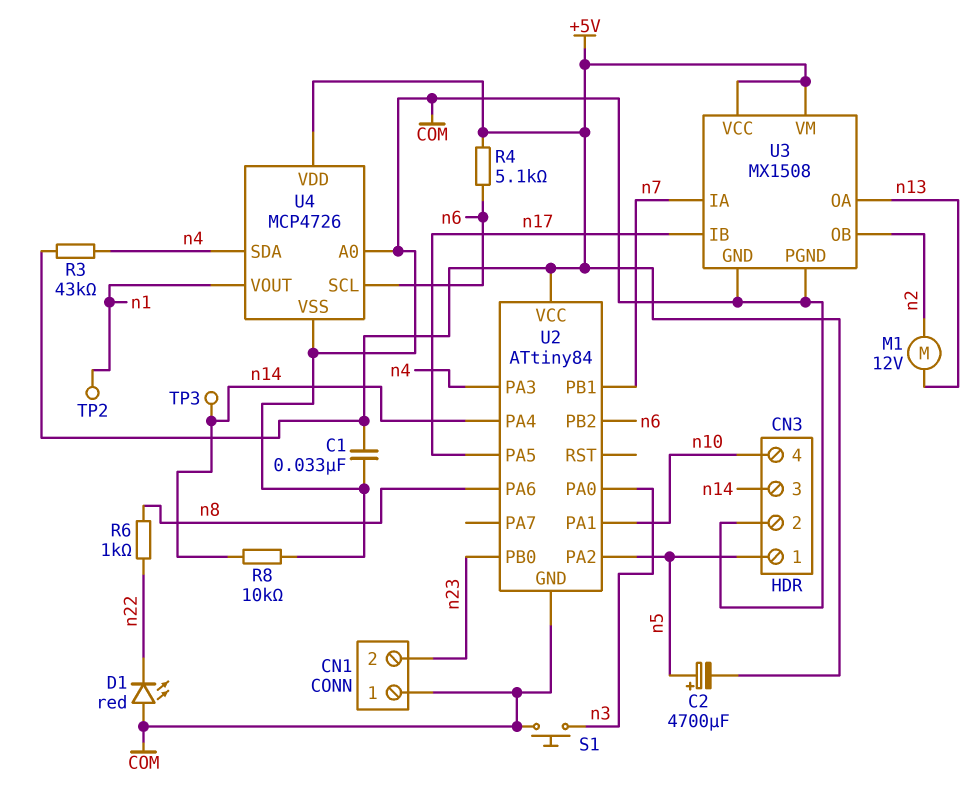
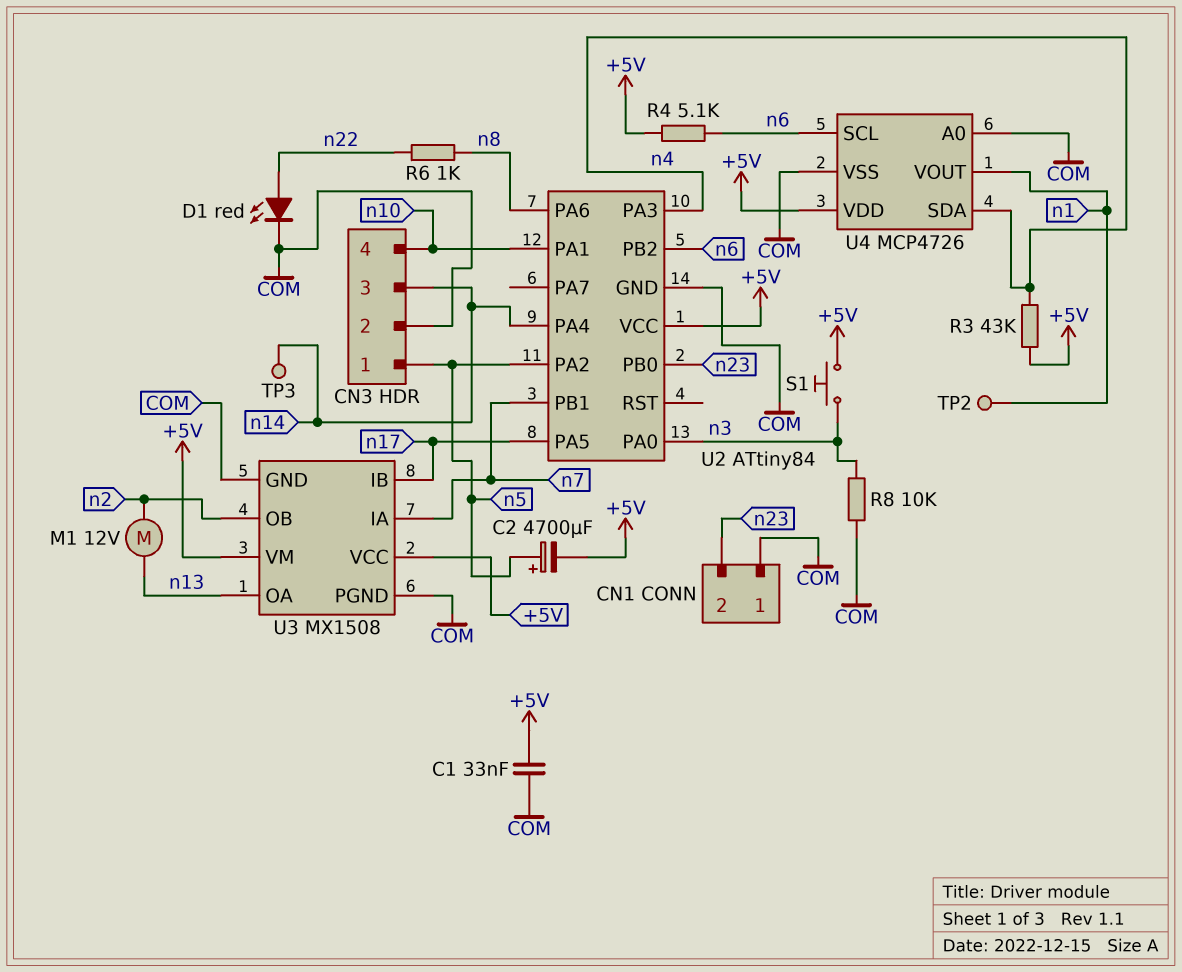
D1: LED red (A COM, K n22) -> LED red (A n22, K COM)
R8: 10k (COM, n14) -> 10k (COM, n3)
S1: button (COM, n3) -> button (+5V, n3)

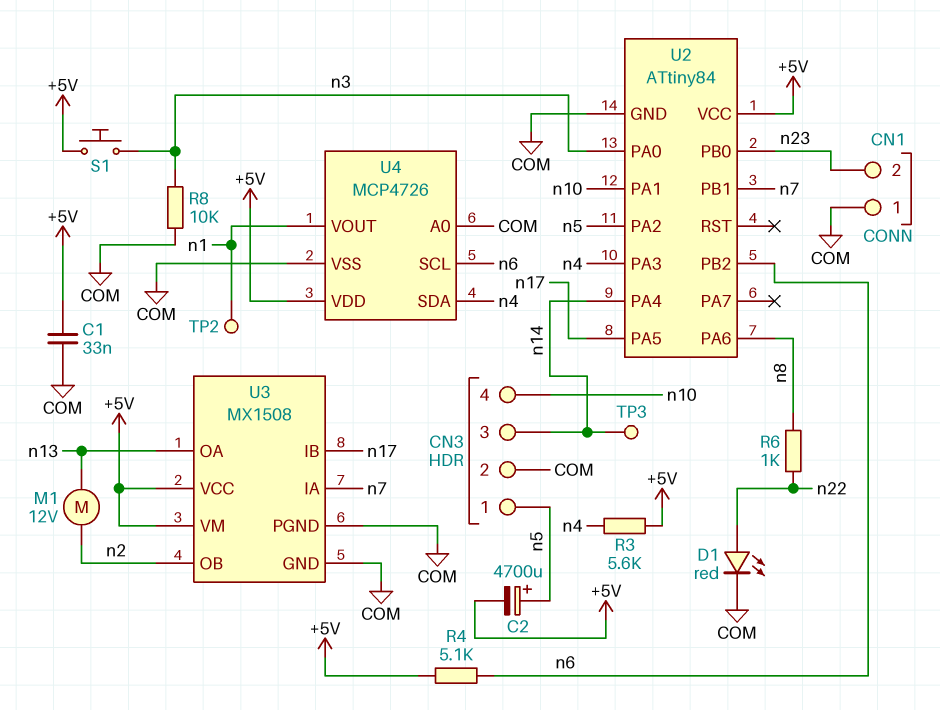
R3: 43k (+5V, n4) -> 5.6k (+5V, n4)

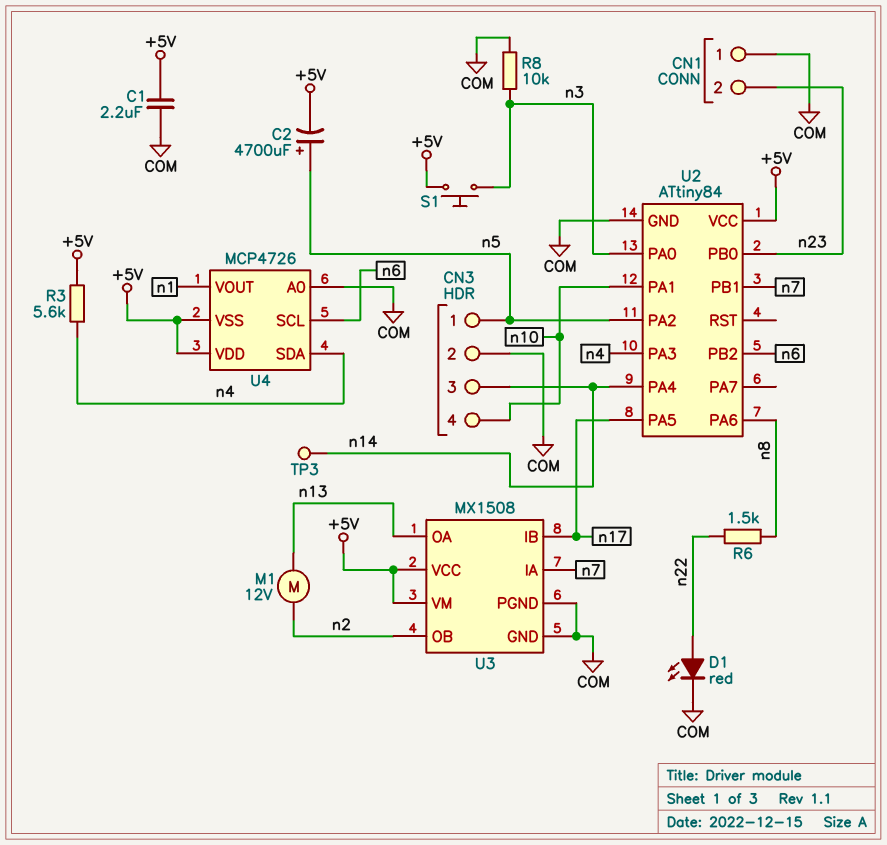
C1: 33nF (+5V, COM) -> 2.2uF (+5V, COM)
R4: 5.1k (+5V, n6) -> none
R6: 1k (n8, n22) -> 1.5k (n8, n22)
TP2: test point (n1) -> none
U4 pin VSS: COM -> +5V

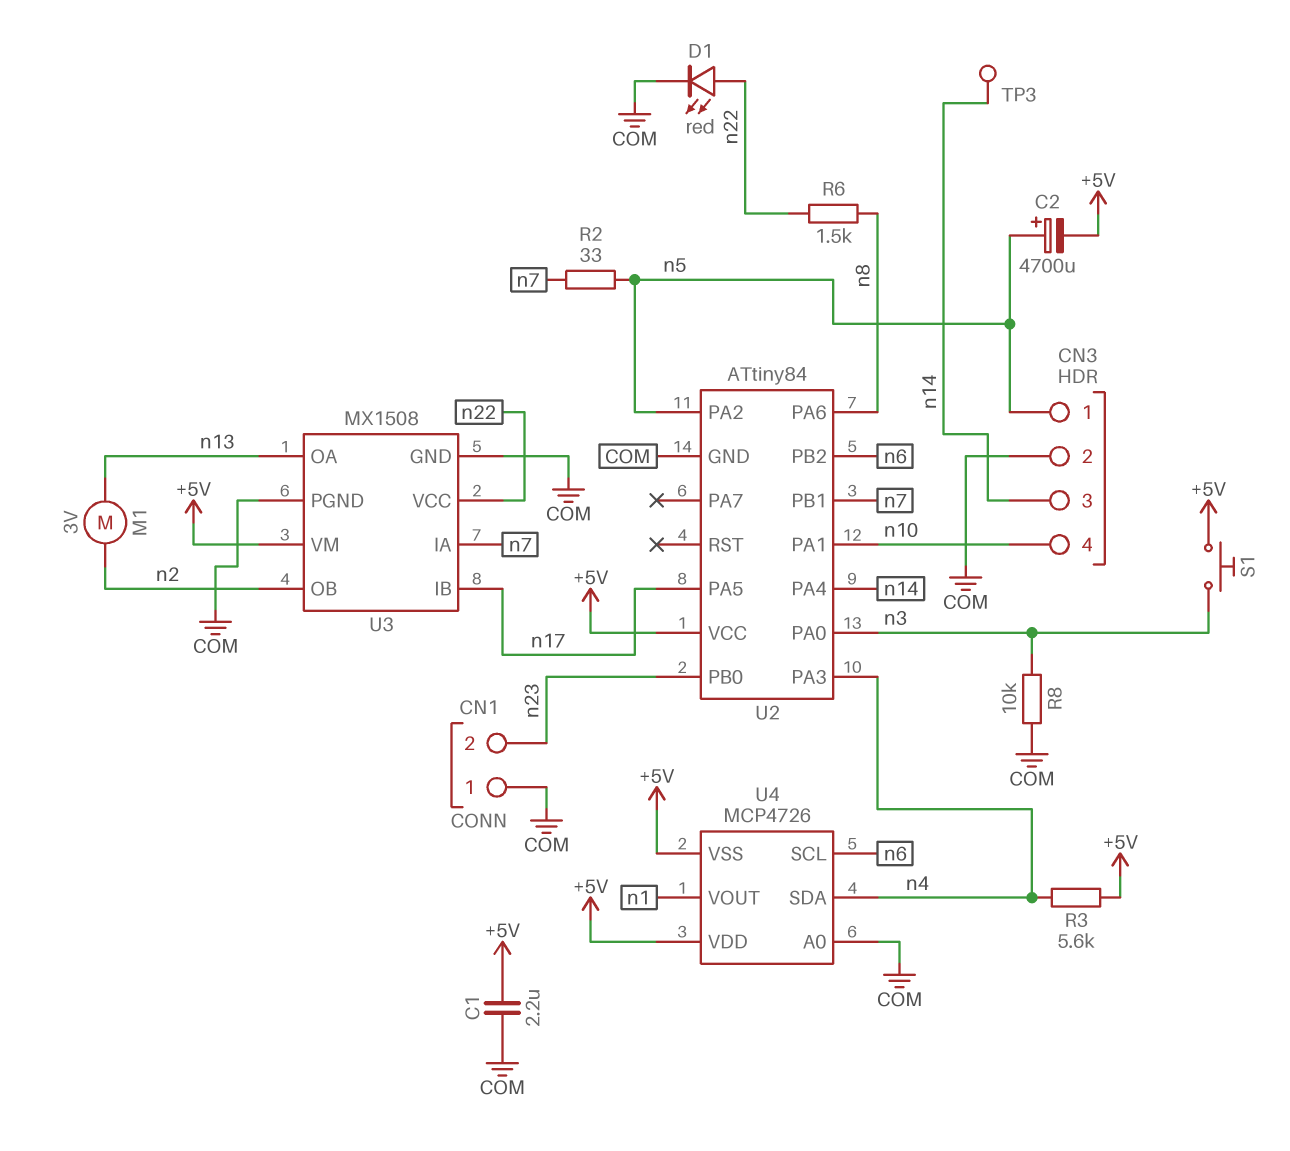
M1: motor 12V (n2, n13) -> motor 3V (n2, n13)
R2: none -> 33 (n5, n7)
U3 pin VCC: +5V -> n22

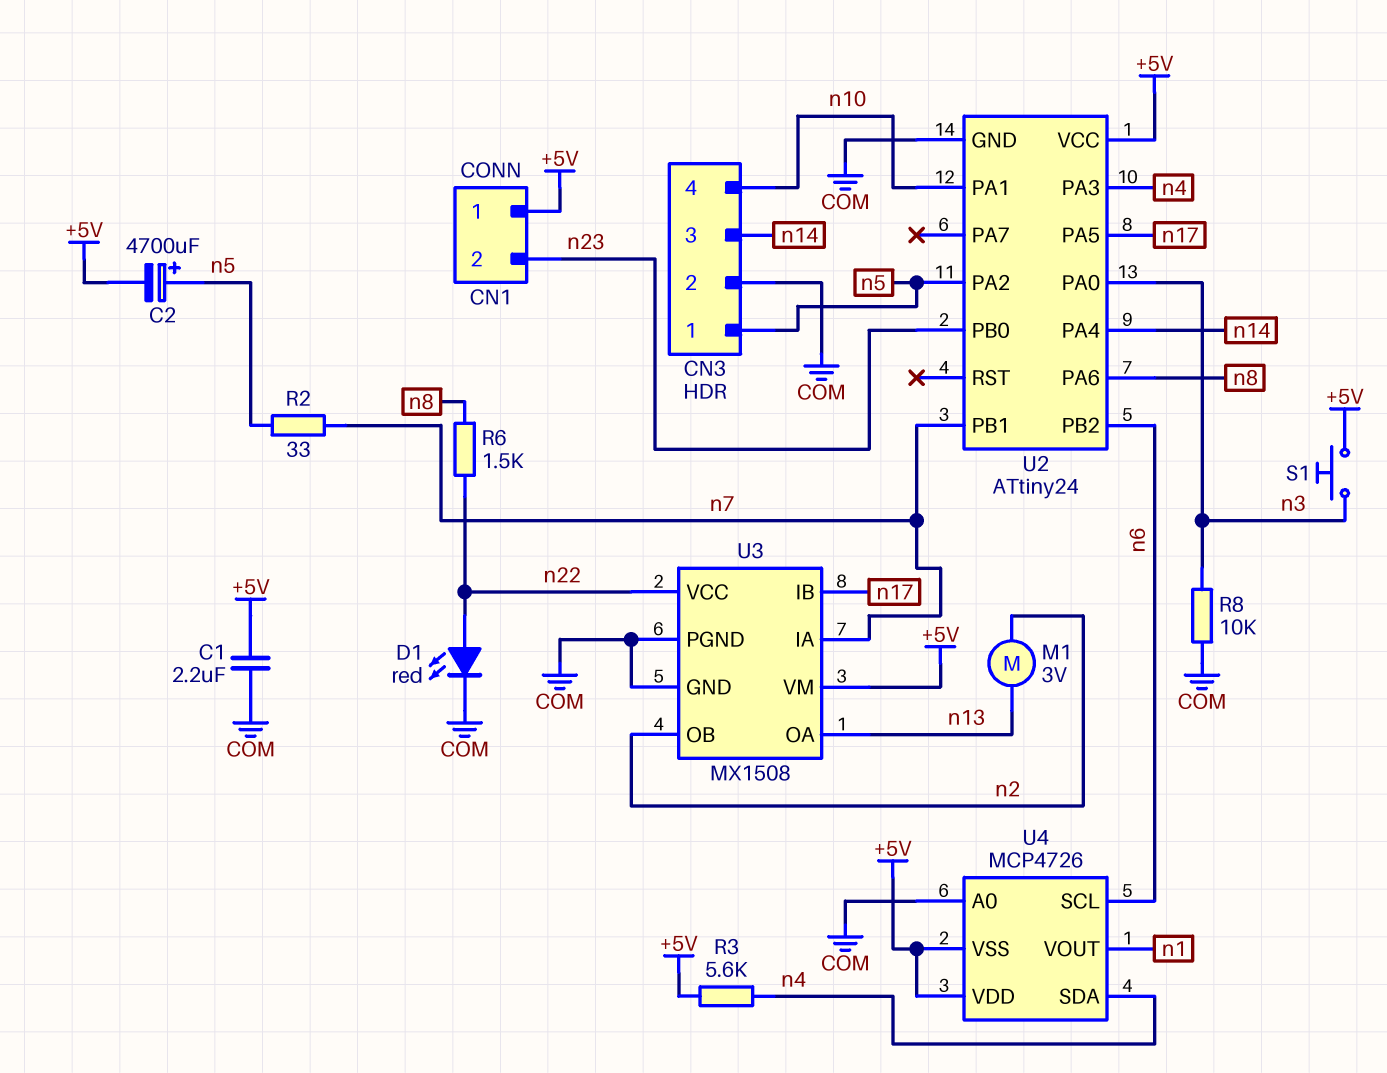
CN1 pin 1: COM -> +5V
TP3: test point (n14) -> none
U2: ATtiny84 -> ATtiny24

